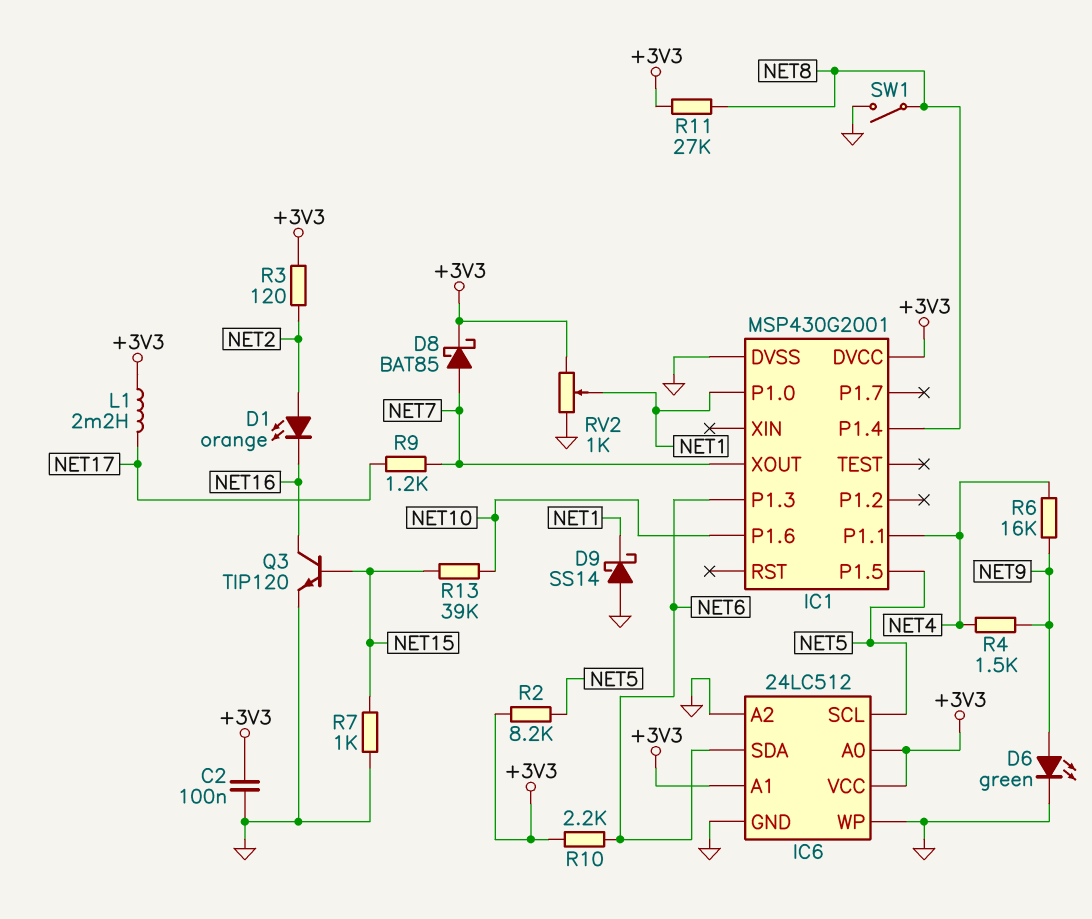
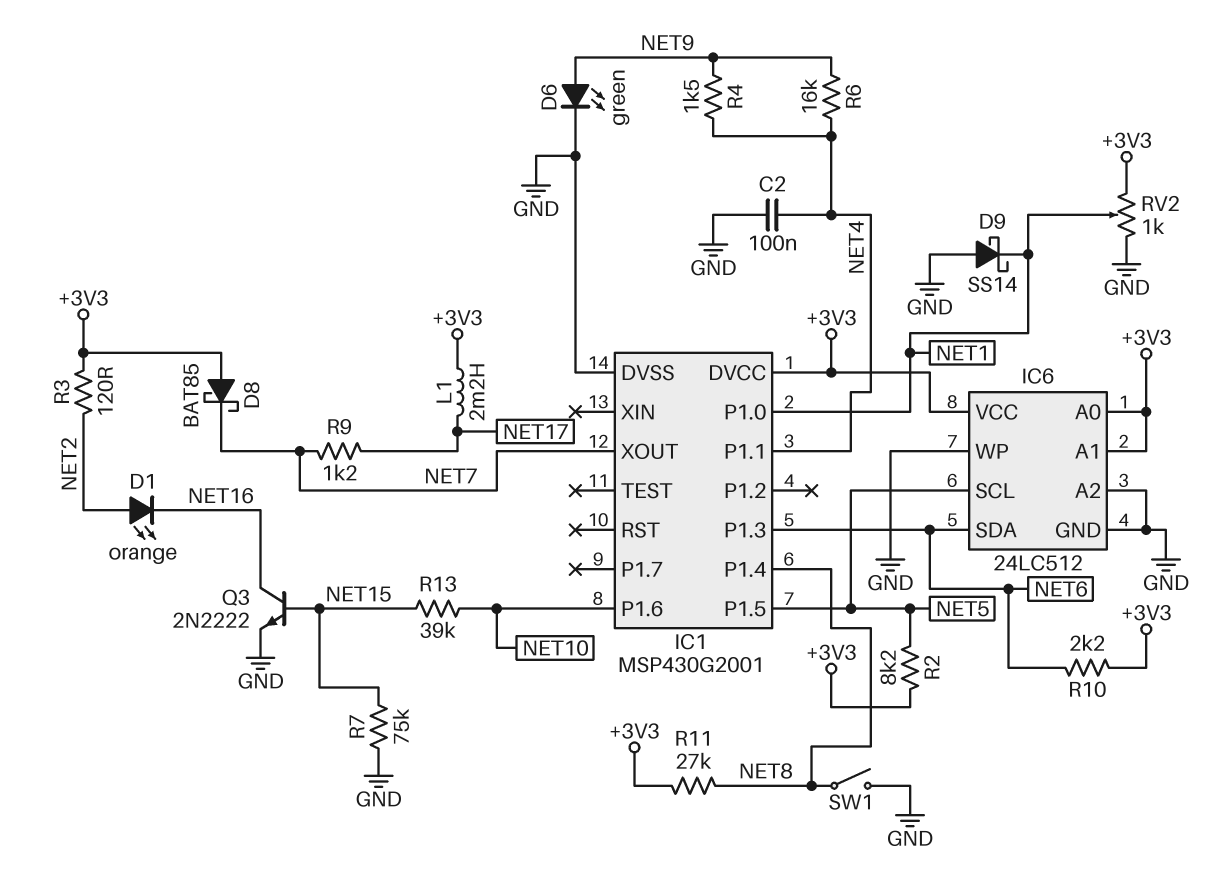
C2: 100nF (+3V3, GND) -> 100nF (GND, NET4)
D8: schottky BAT85 (A NET7, K +3V3) -> schottky BAT85 (A +3V3, K NET7)
Q3: NPN TIP120 (B NET15, C NET16, E GND) -> NPN 2N2222 (B NET15, C NET16, E GND)
R7: 1k (GND, NET15) -> 75k (GND, NET15)

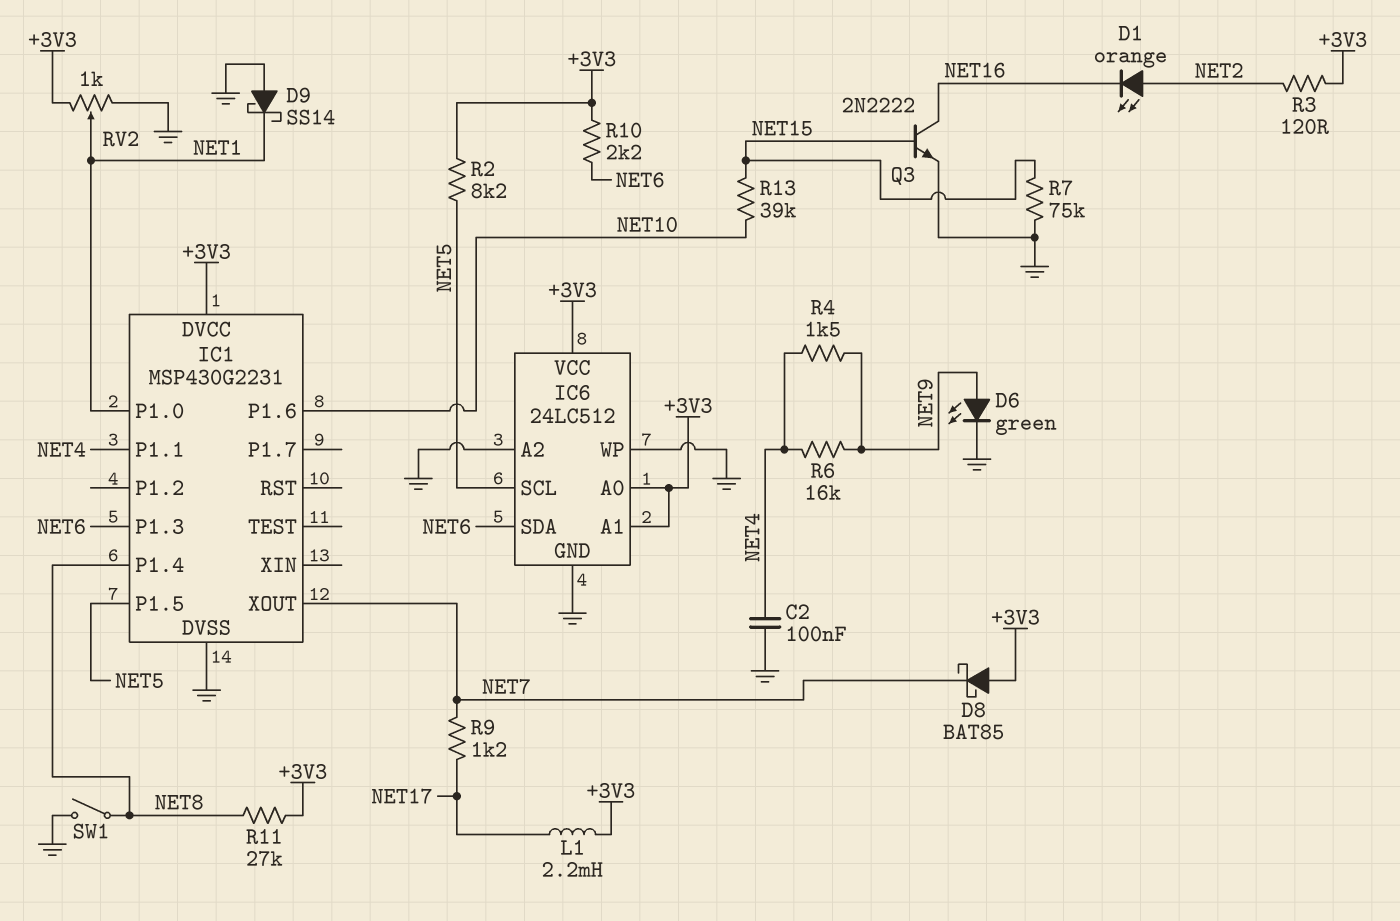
IC1: MSP430G2001 -> MSP430G2231

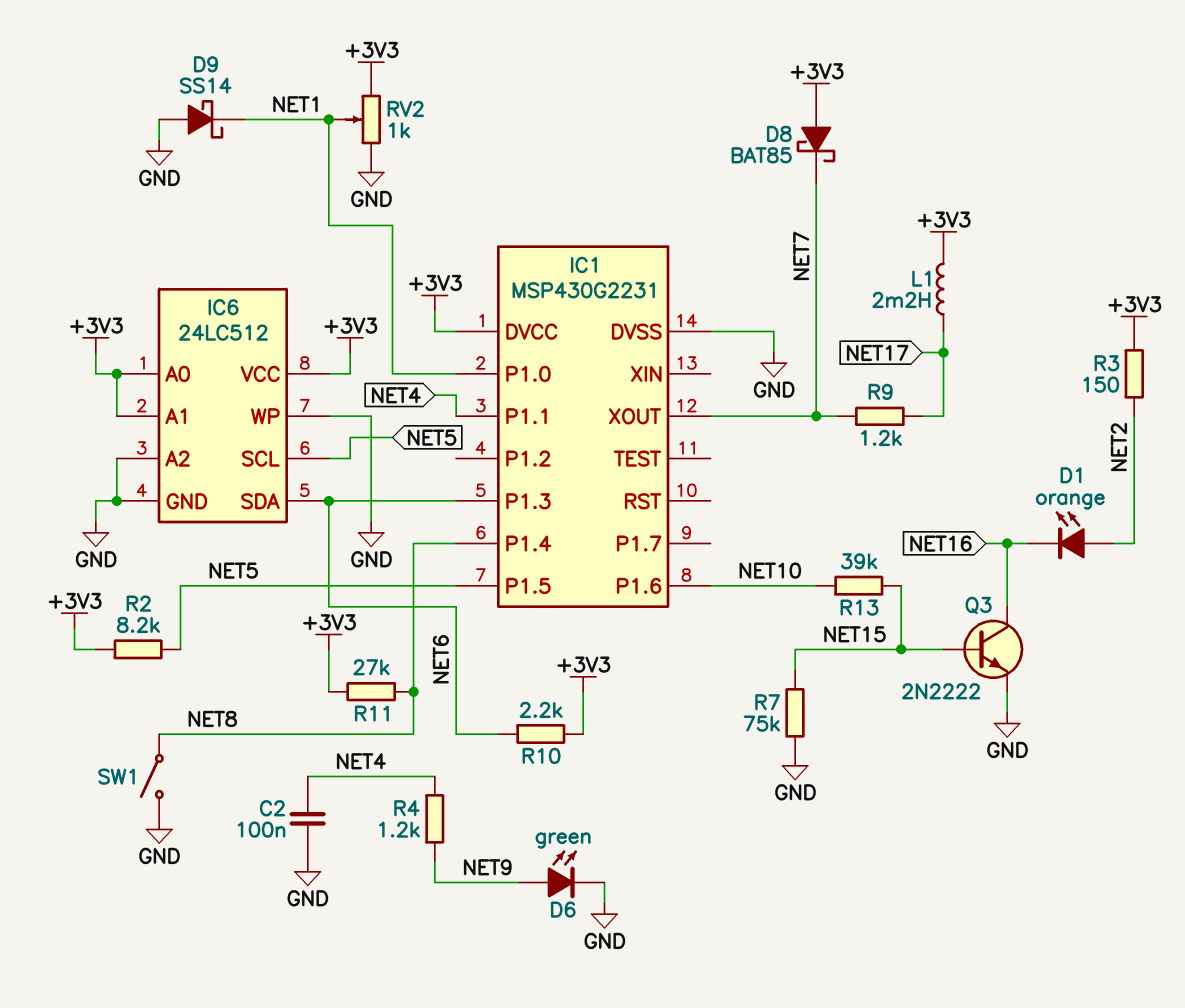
R3: 120 (+3V3, NET2) -> 150 (+3V3, NET2)
R4: 1.5k (NET4, NET9) -> 1.2k (NET4, NET9)
R6: 16k (NET4, NET9) -> none

